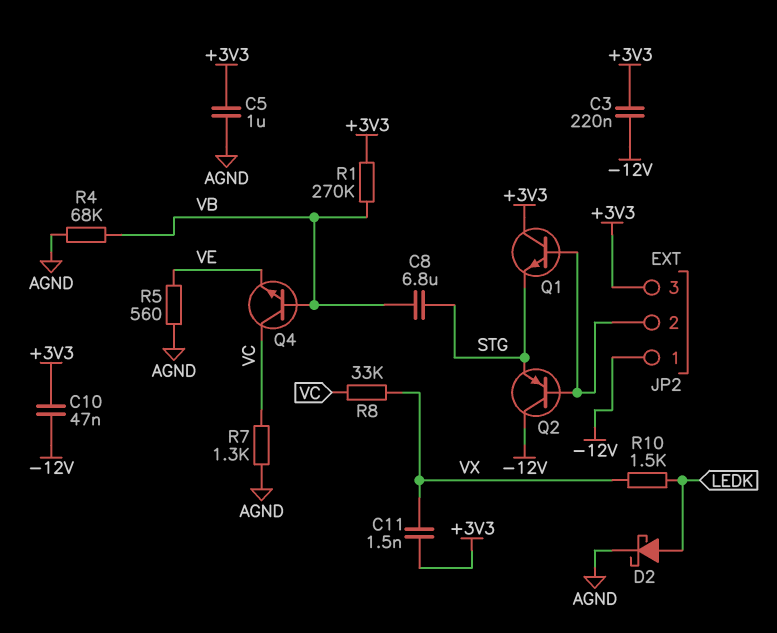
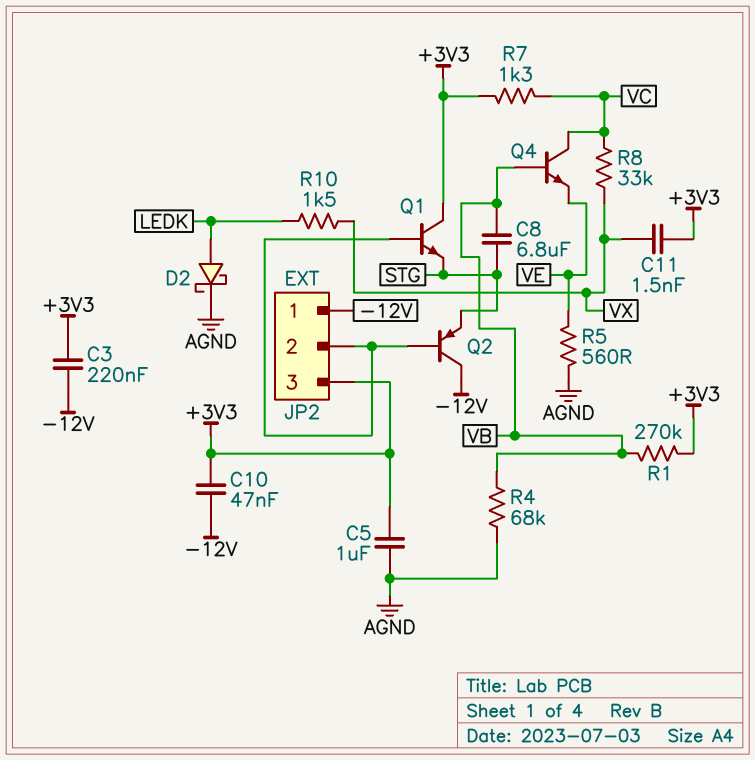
R7: 1.3k (AGND, VC) -> 1.3k (+3V3, VC)

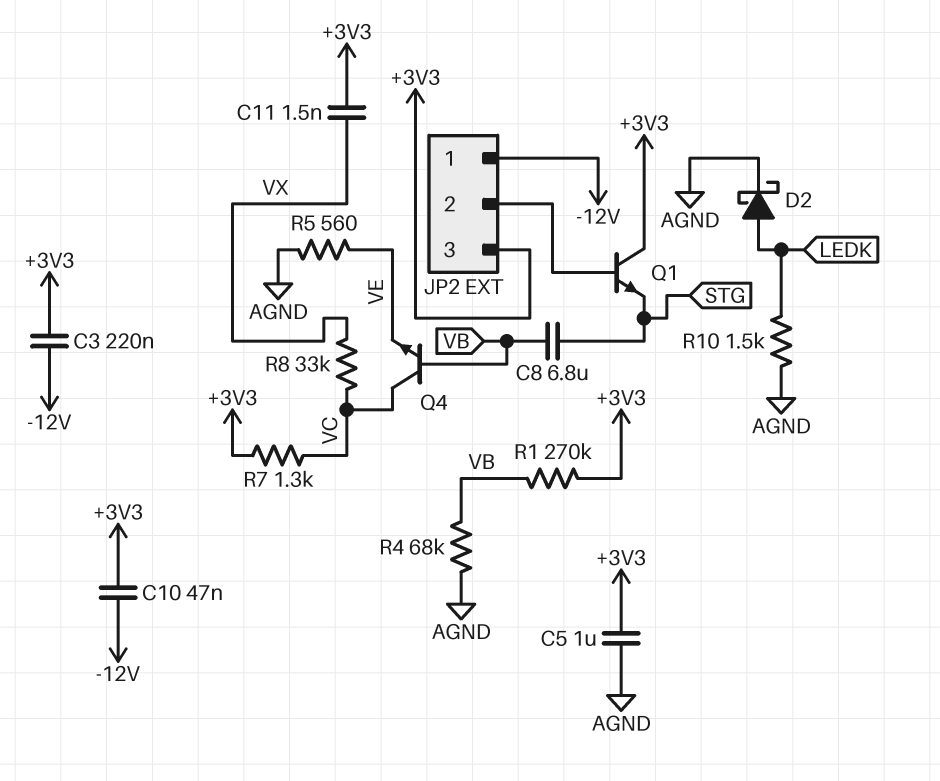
Q2: PNP (B JP2/2, C -12V, E STG) -> none
R10: 1.5k (LEDK, VX) -> 1.5k (AGND, LEDK)

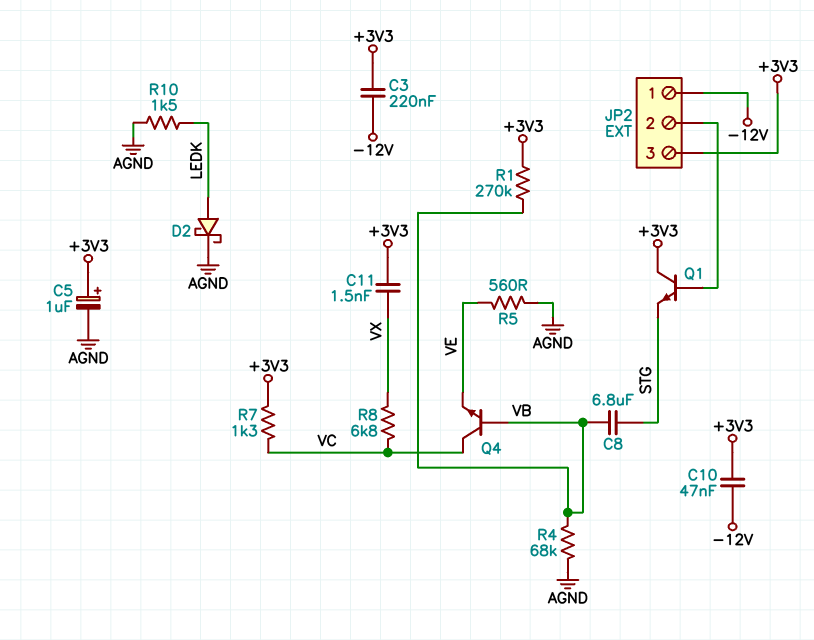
C5: 1uF (+3V3, AGND) -> 1uF (plus +3V3, minus AGND)
R8: 33k (VC, VX) -> 6.8k (VC, VX)

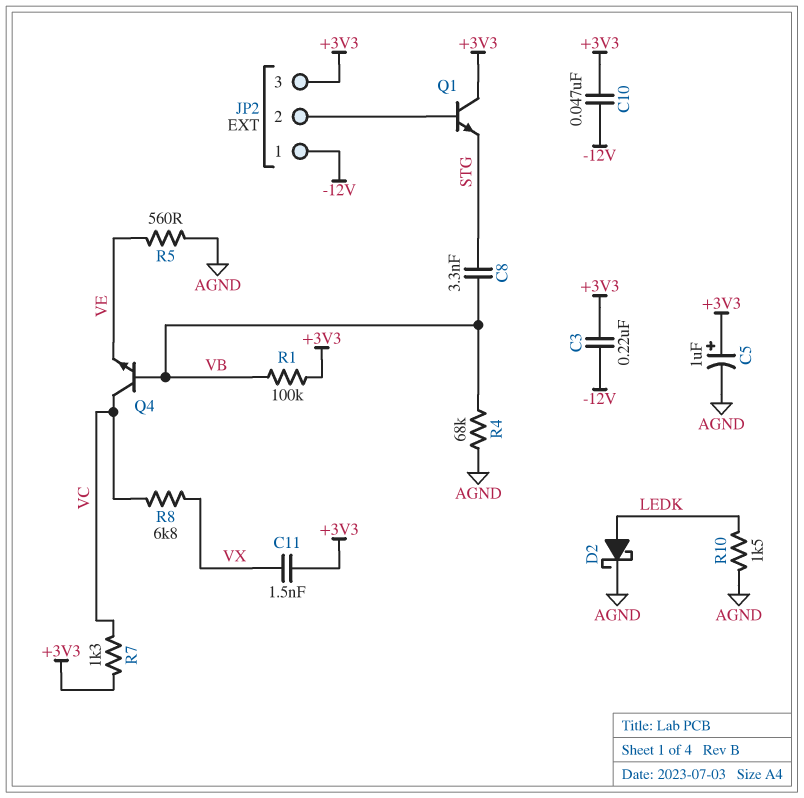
C8: 6.8uF (STG, VB) -> 3.3nF (STG, VB)
R1: 270k (+3V3, VB) -> 100k (+3V3, VB)

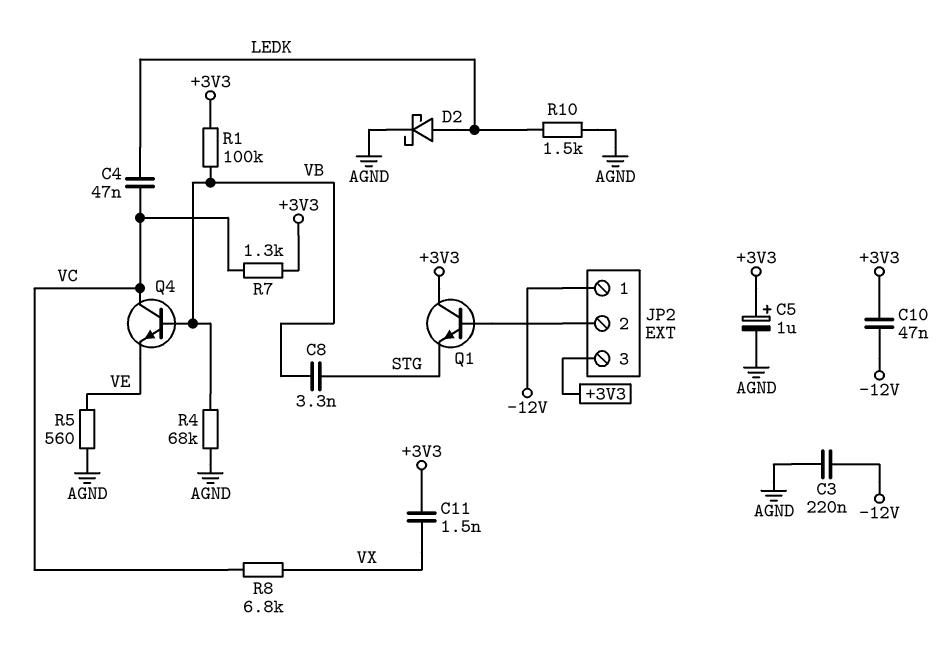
C3: 220nF (+3V3, -12V) -> 220nF (-12V, AGND)
C4: none -> 47nF (LEDK, VC)

